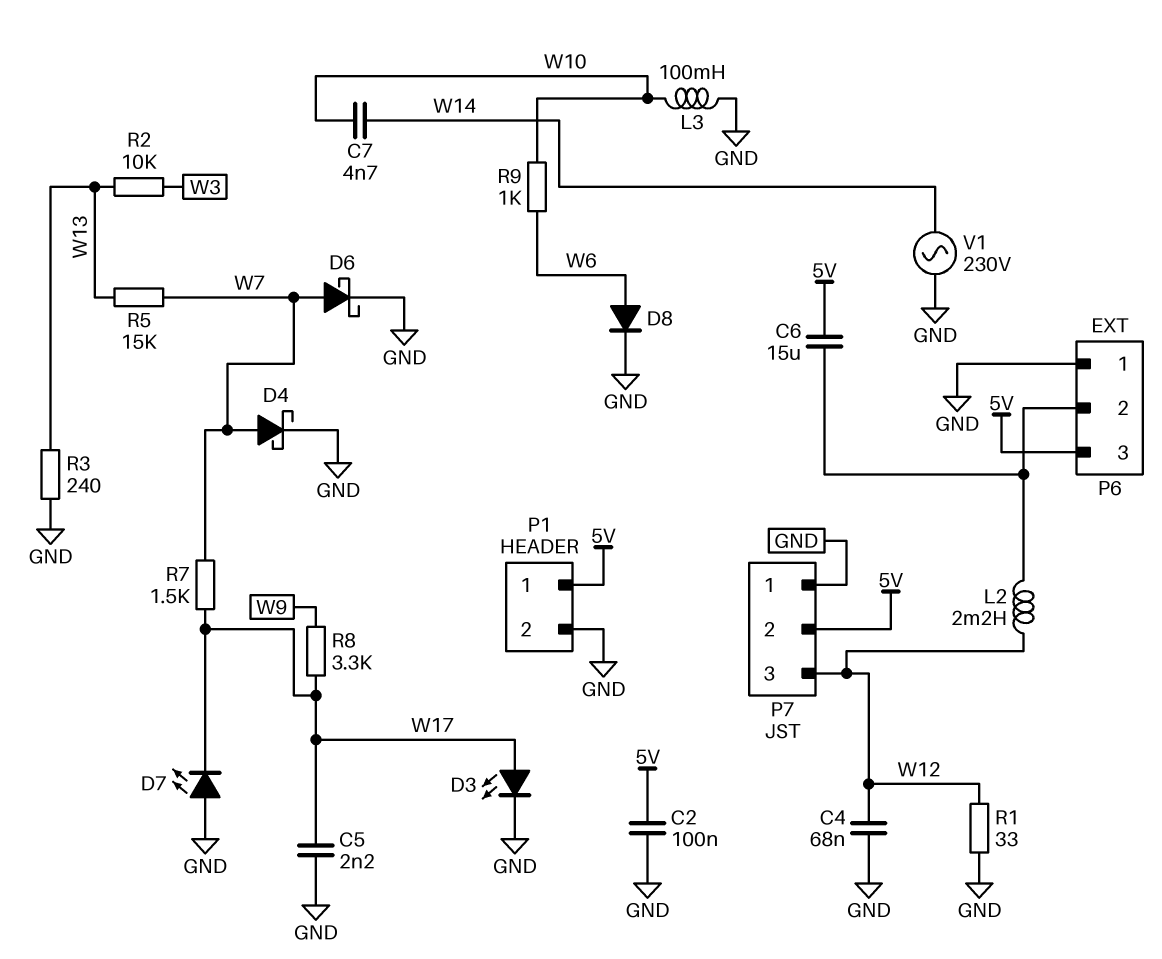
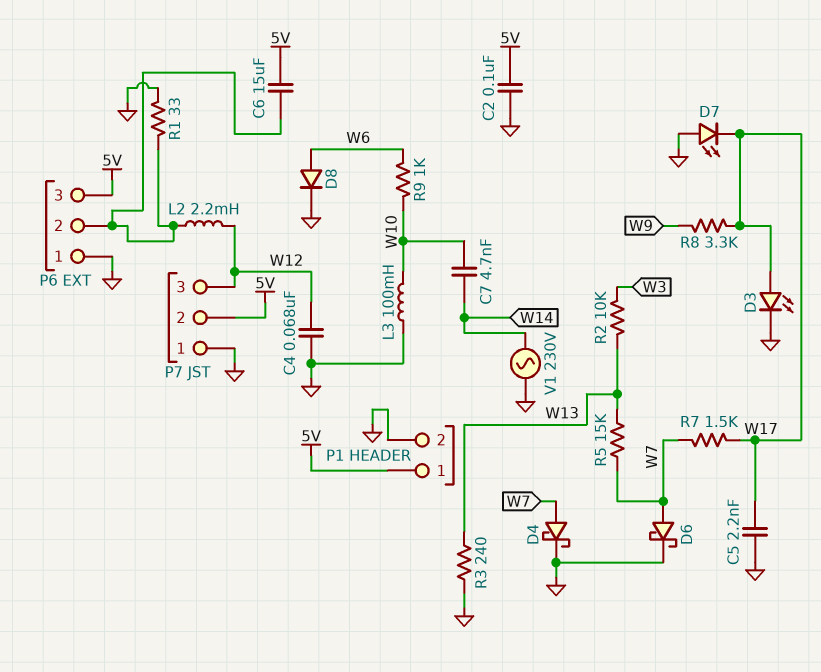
R1: 33 (GND, W12) -> 33 (GND, P6/2)

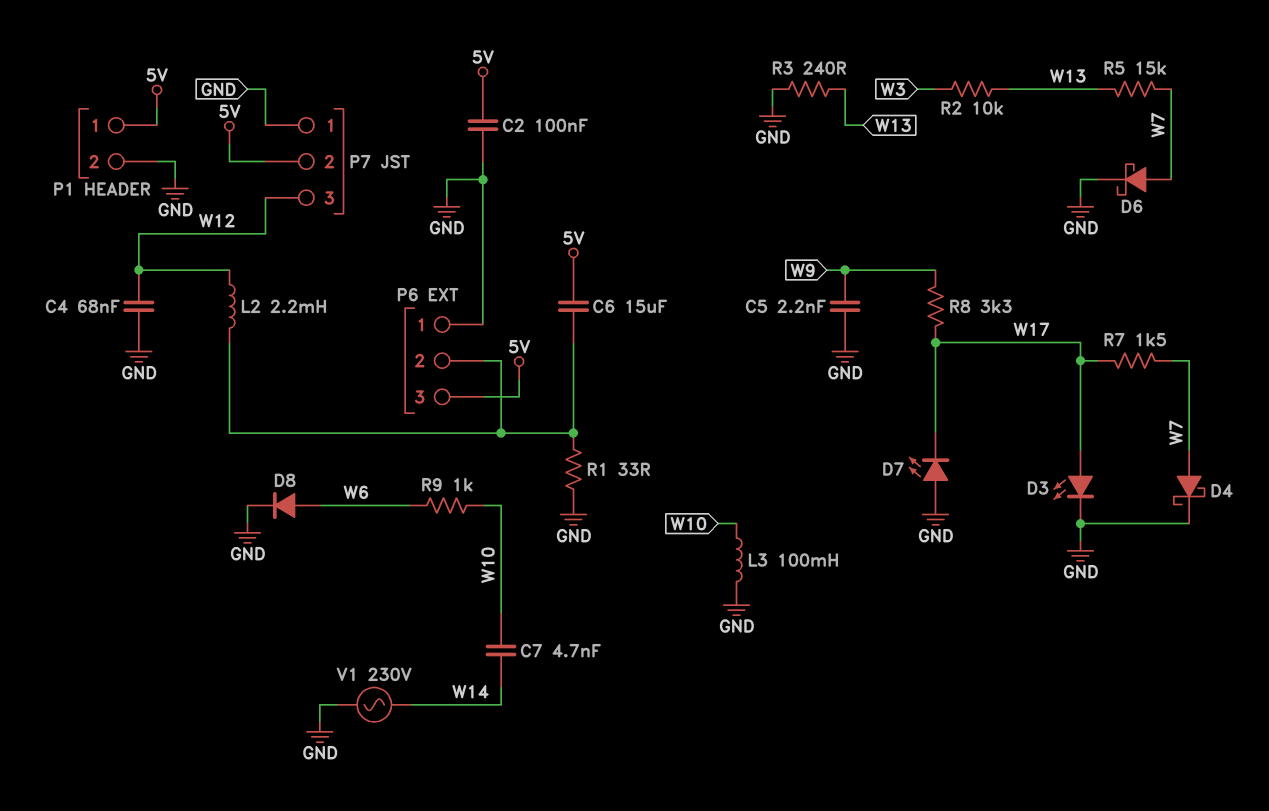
C5: 2.2nF (GND, W17) -> 2.2nF (GND, W9)

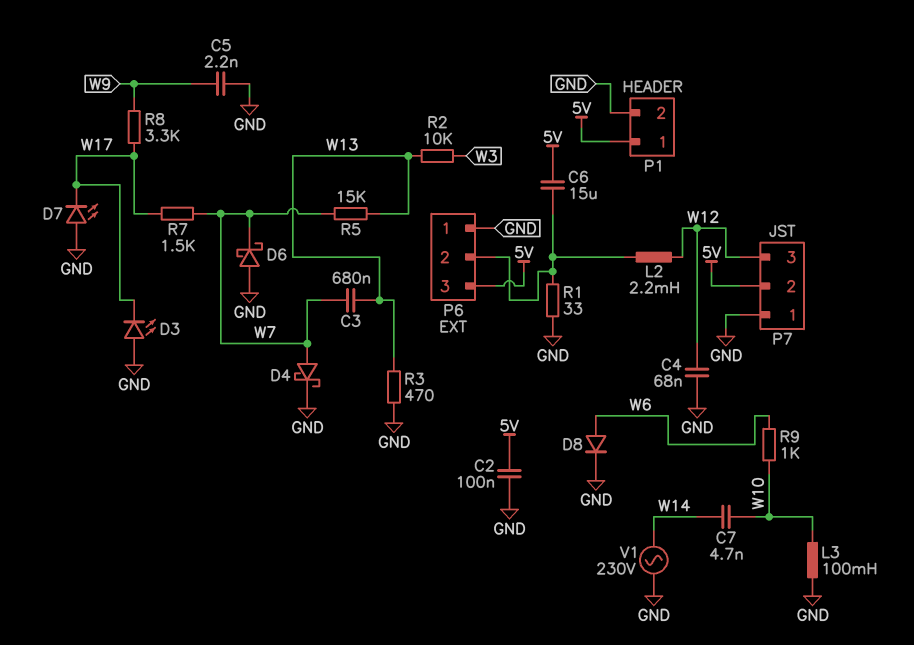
C3: none -> 680nF (W7, W13)
D3: LED (A W17, K GND) -> LED (A GND, K W17)
D6: schottky (A W7, K GND) -> schottky (A GND, K W7)
R3: 240 (GND, W13) -> 470 (GND, W13)

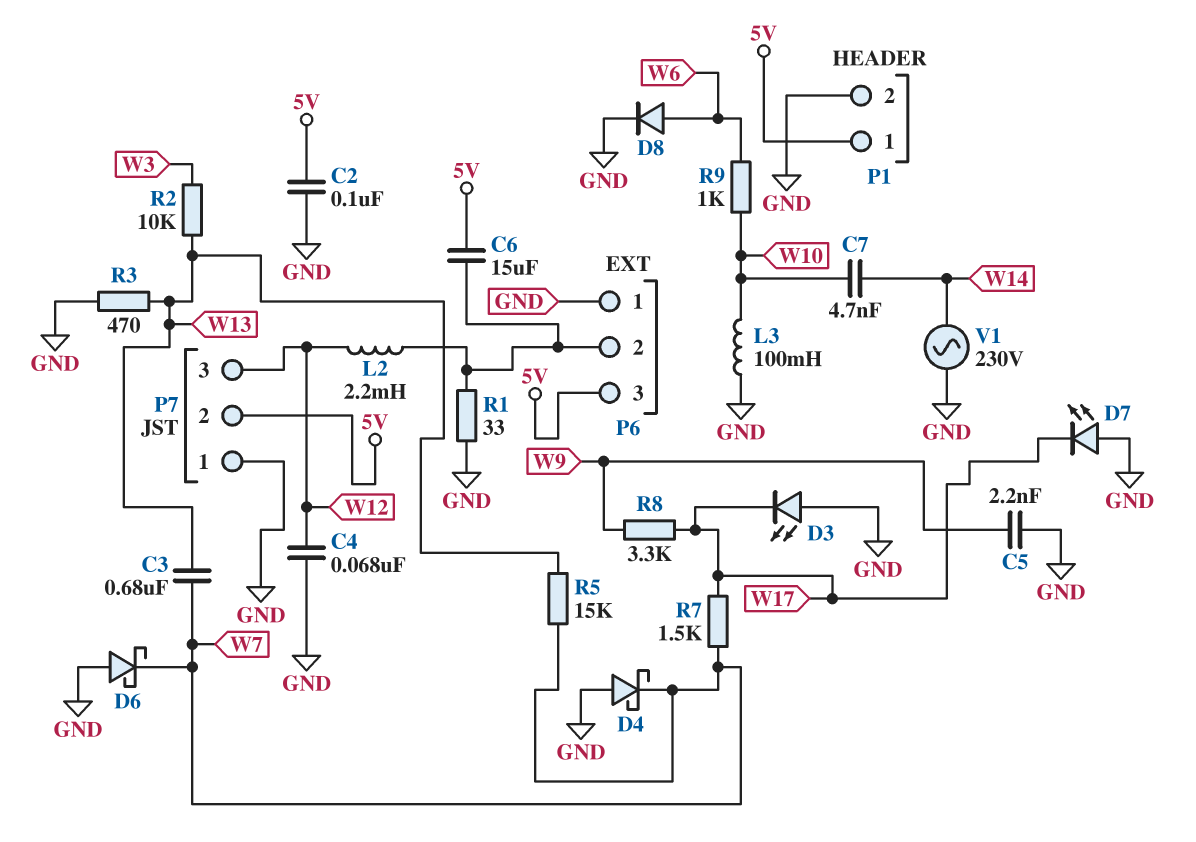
D4: schottky (A W7, K GND) -> schottky (A GND, K W7)

